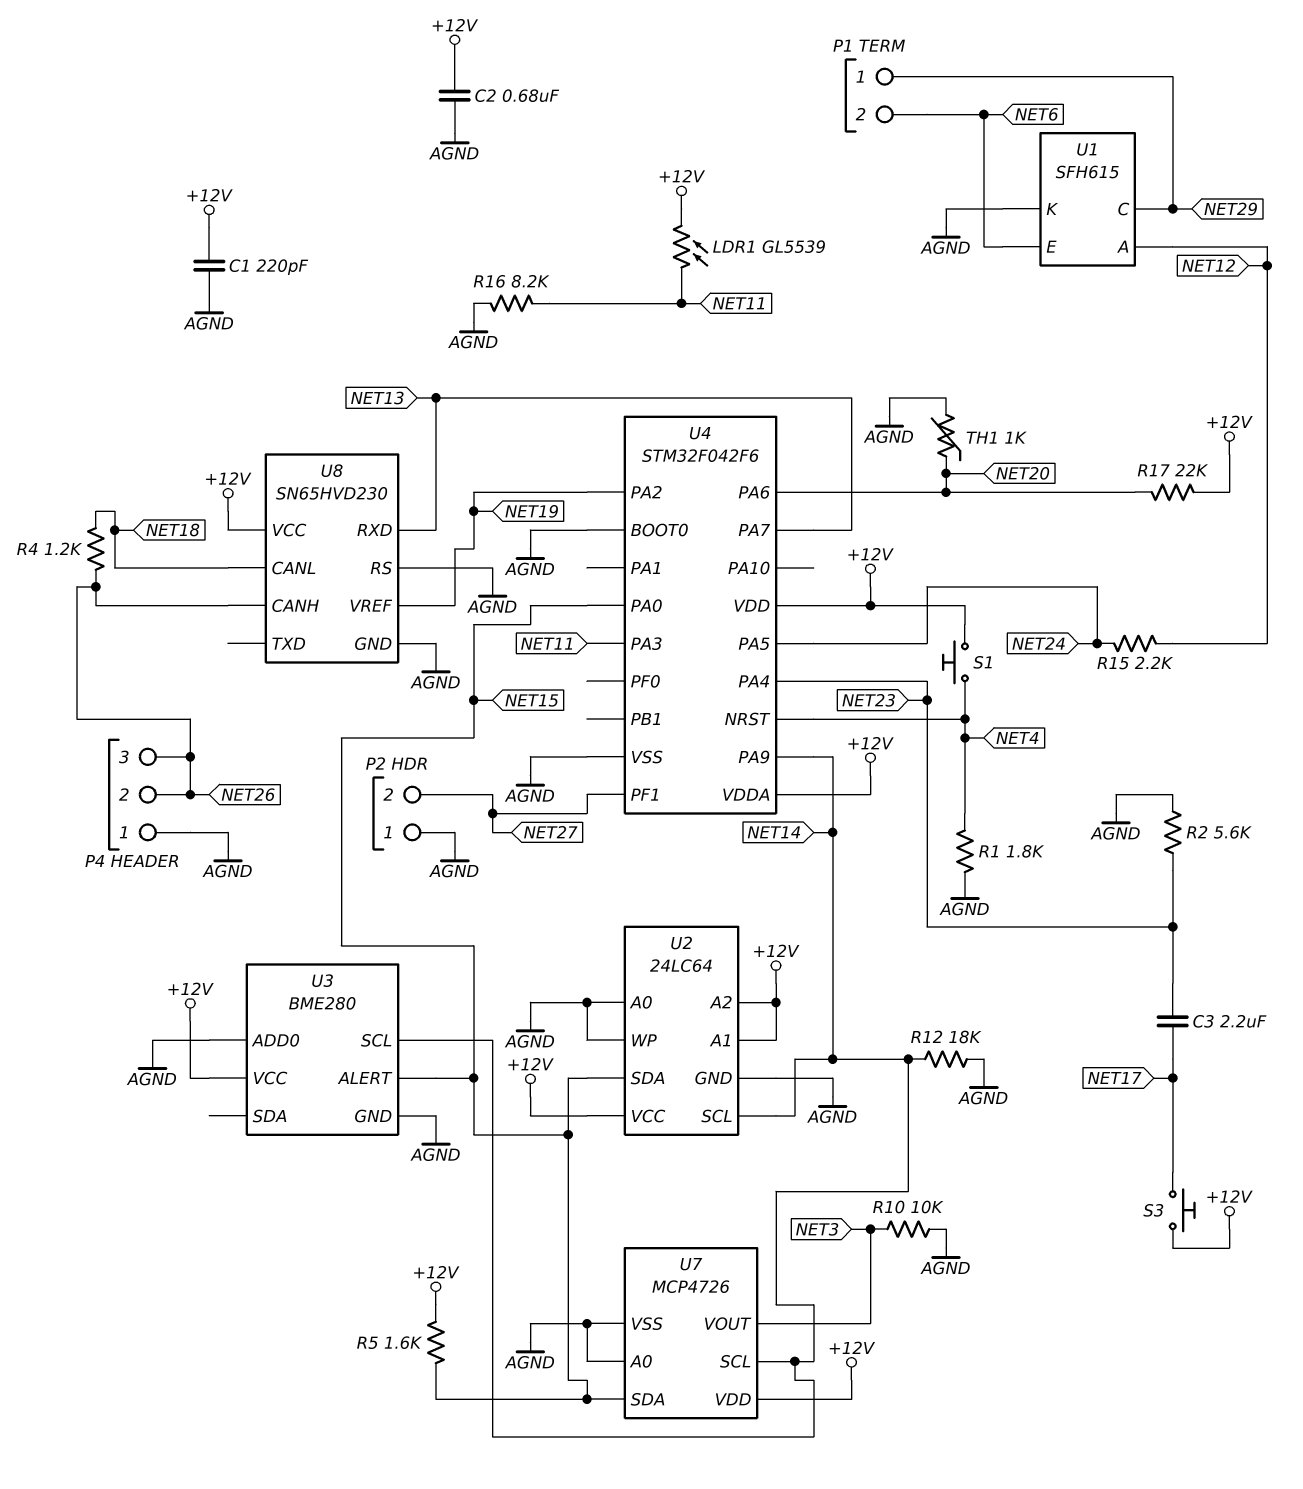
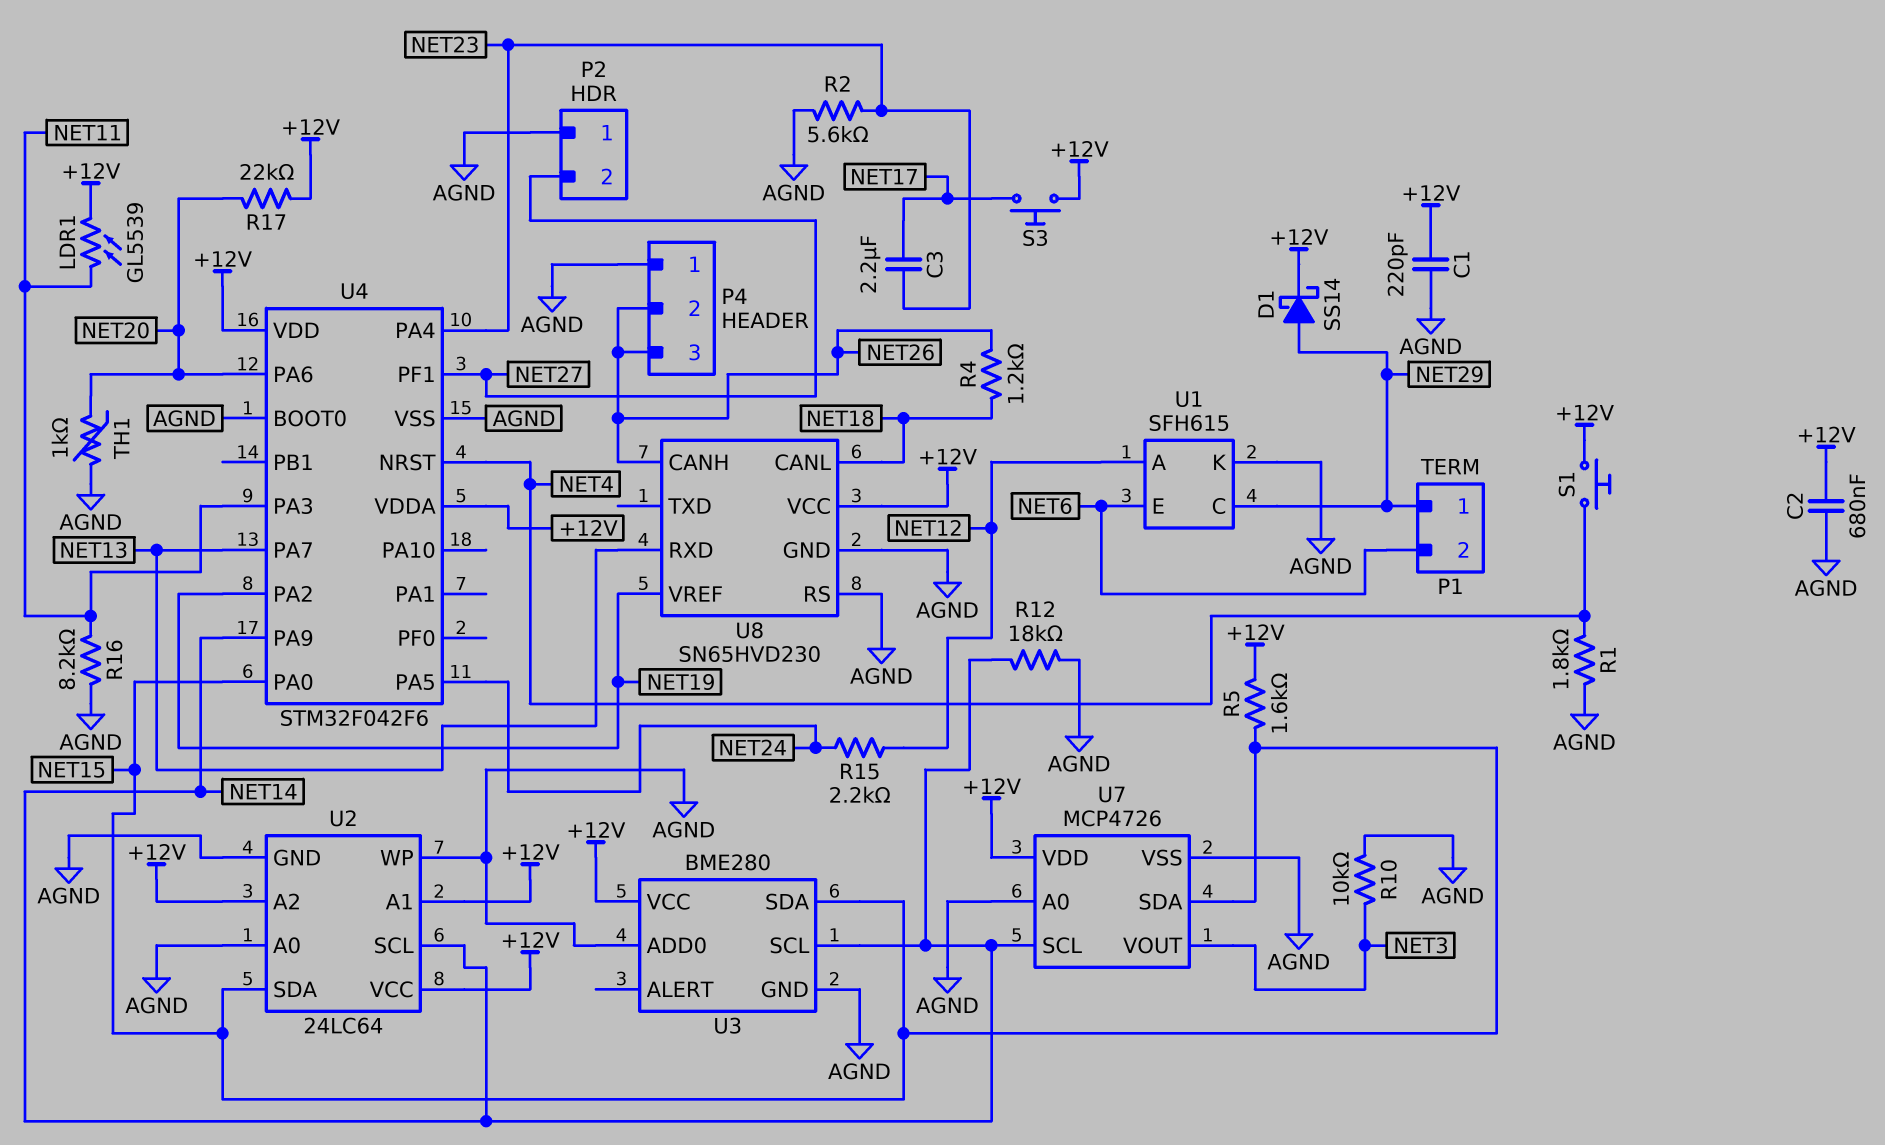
D1: none -> schottky SS14 (A NET29, K +12V)
U3 pin ALERT: NET15 -> none
U3 pin SDA: none -> NET15

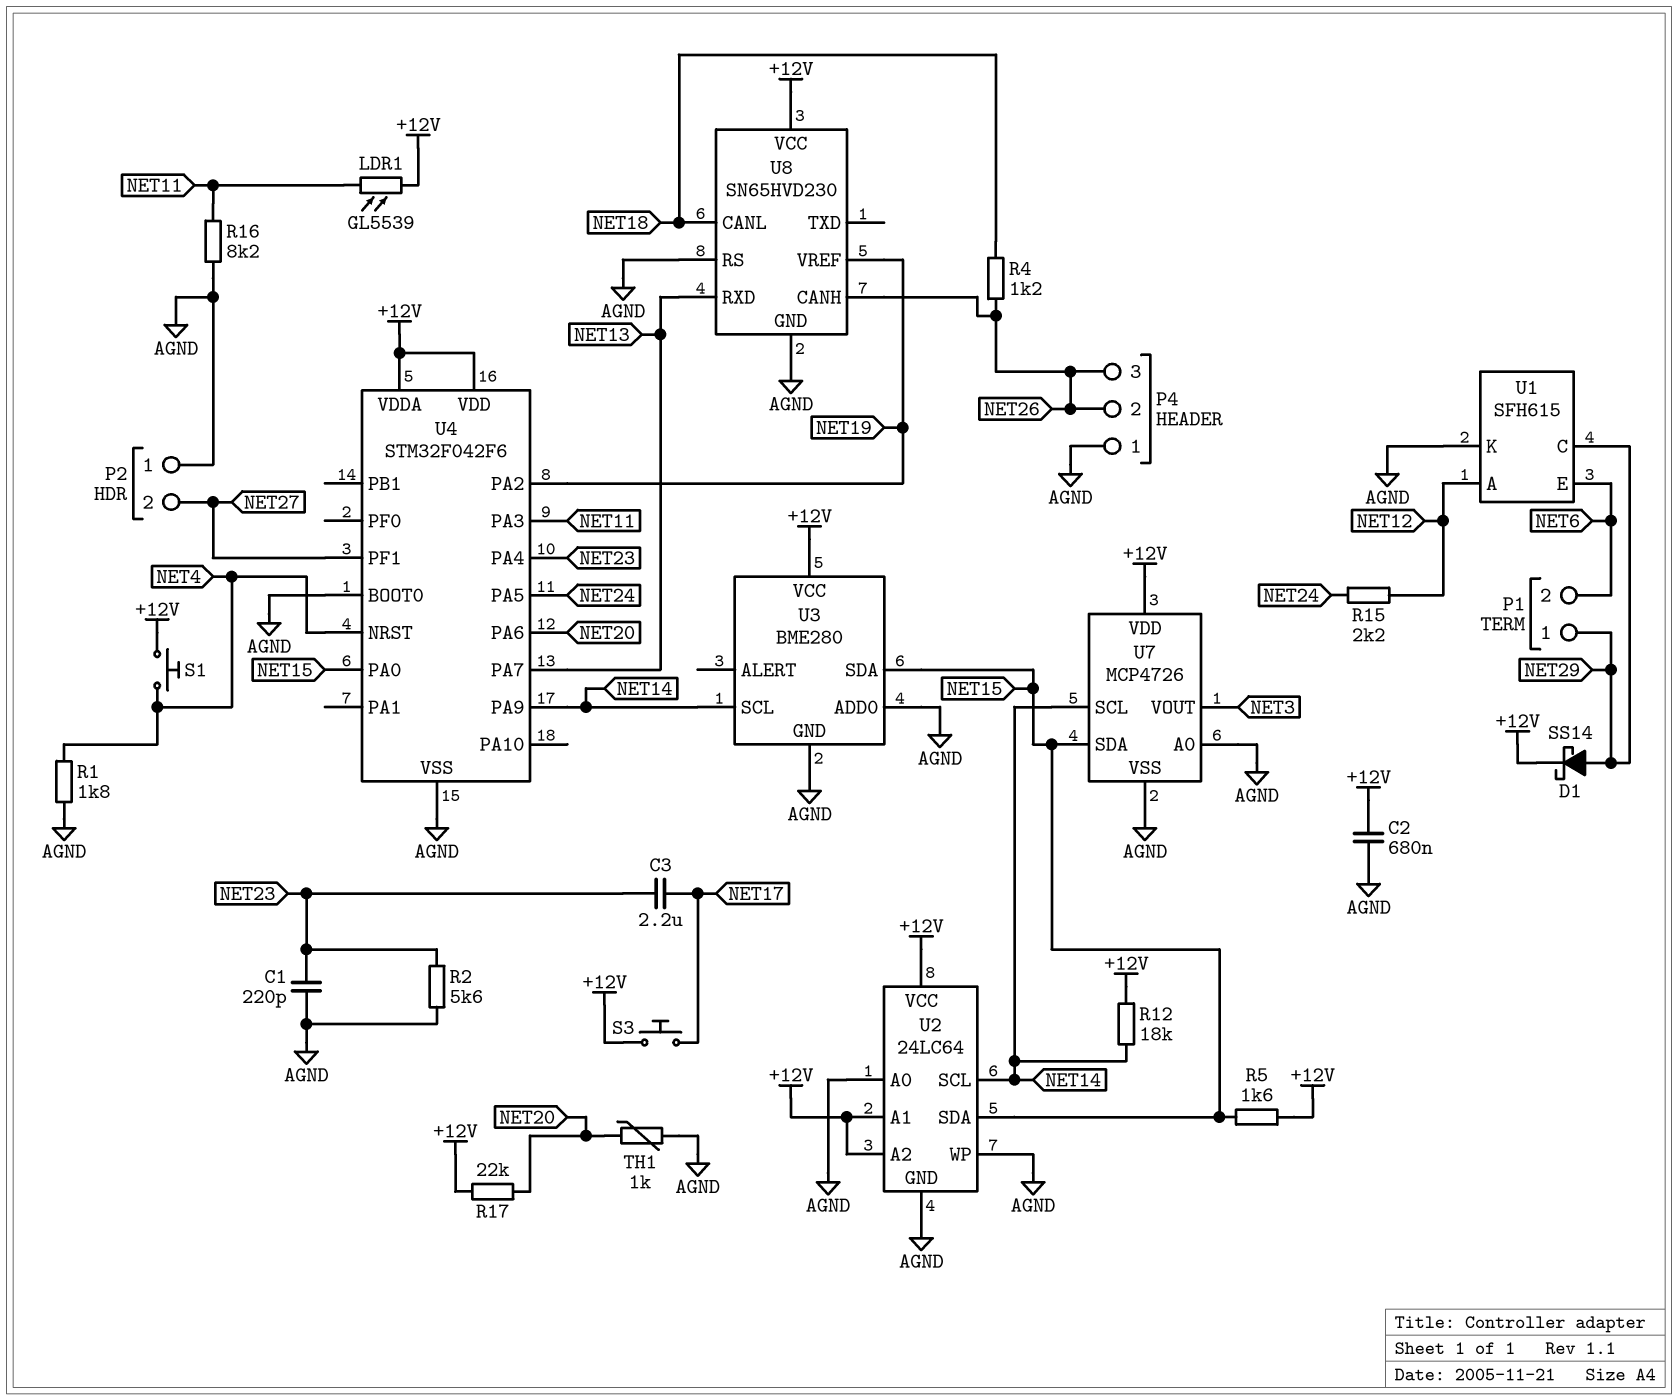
C1: 220pF (+12V, AGND) -> 220pF (AGND, NET23)
R10: 10k (AGND, NET3) -> none
R12: 18k (AGND, NET14) -> 18k (+12V, NET14)

